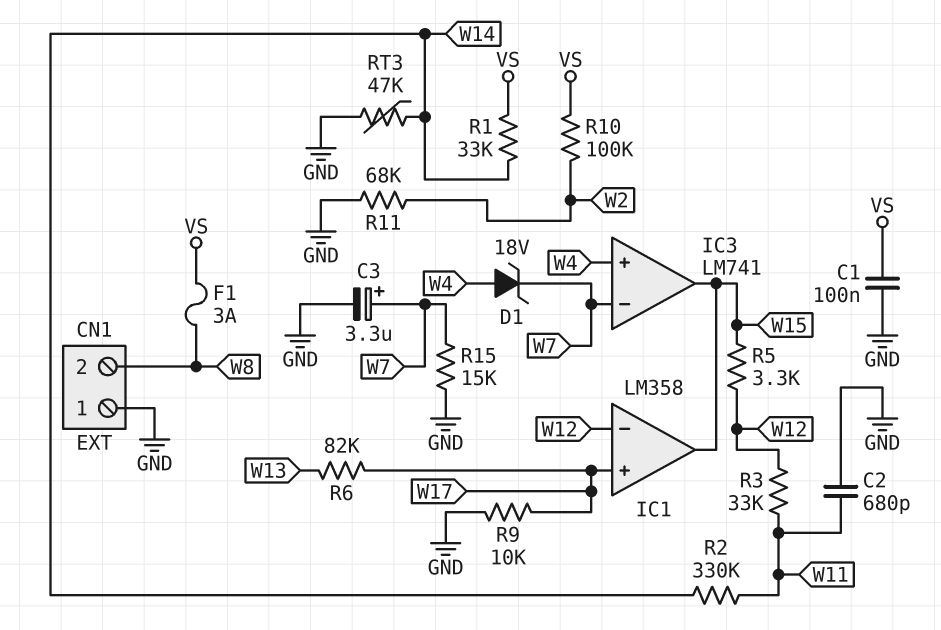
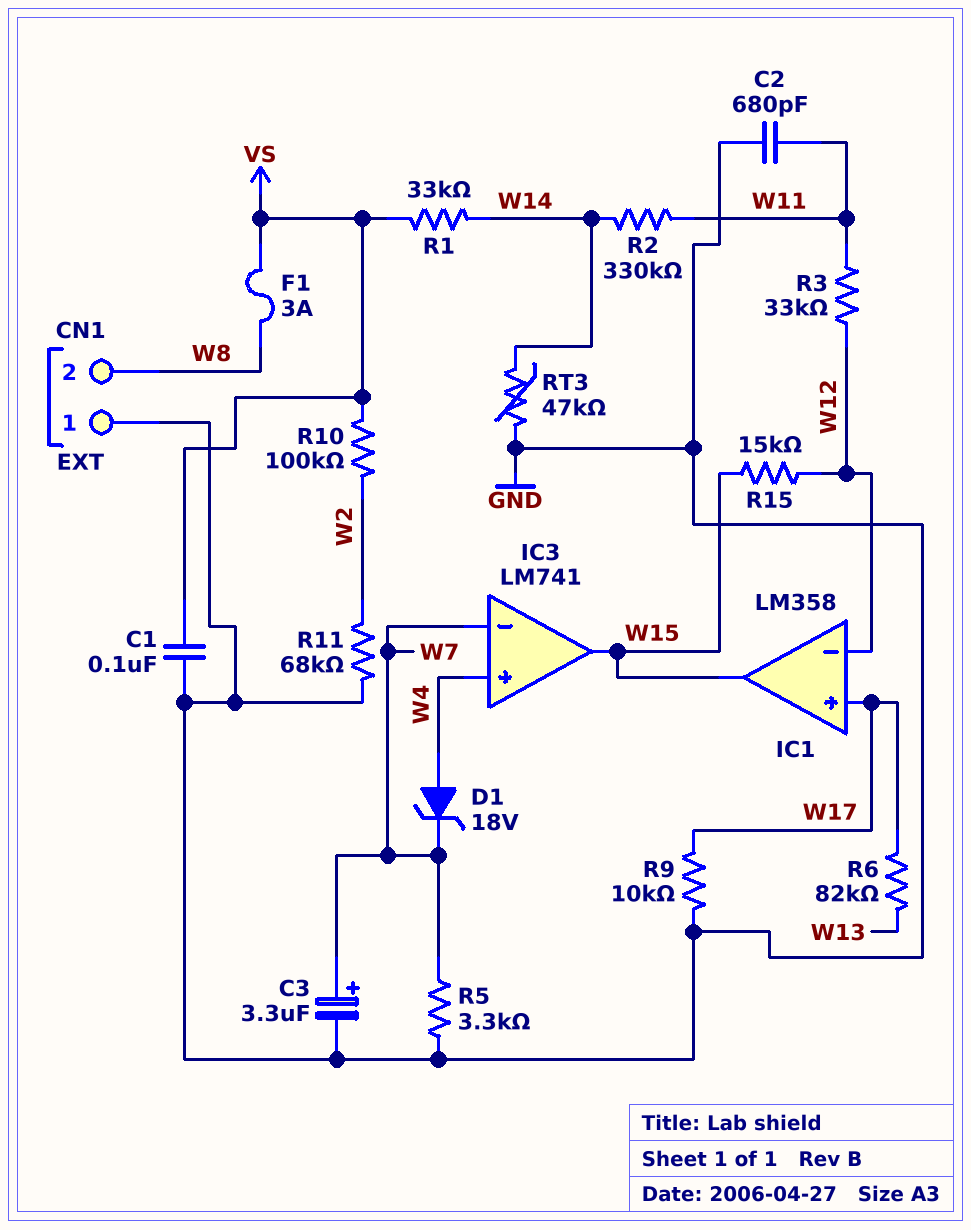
R5: 3.3k (W12, W15) -> 3.3k (GND, W7)
R15: 15k (GND, W7) -> 15k (W12, W15)

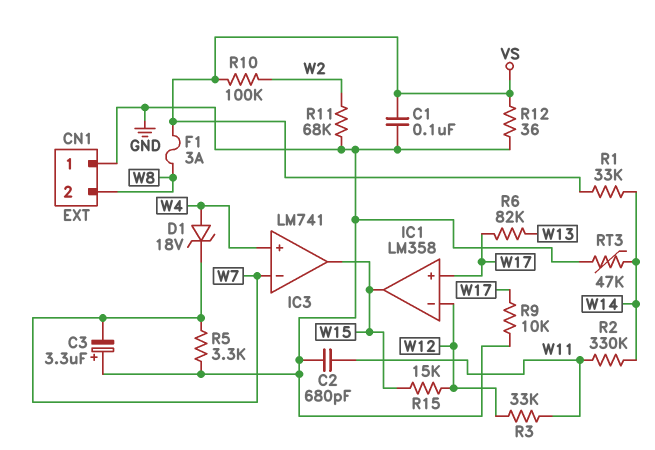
C3: 3.3uF (plus W7, minus GND) -> 3.3uF (plus GND, minus W7)
R12: none -> 36 (GND, VS)

